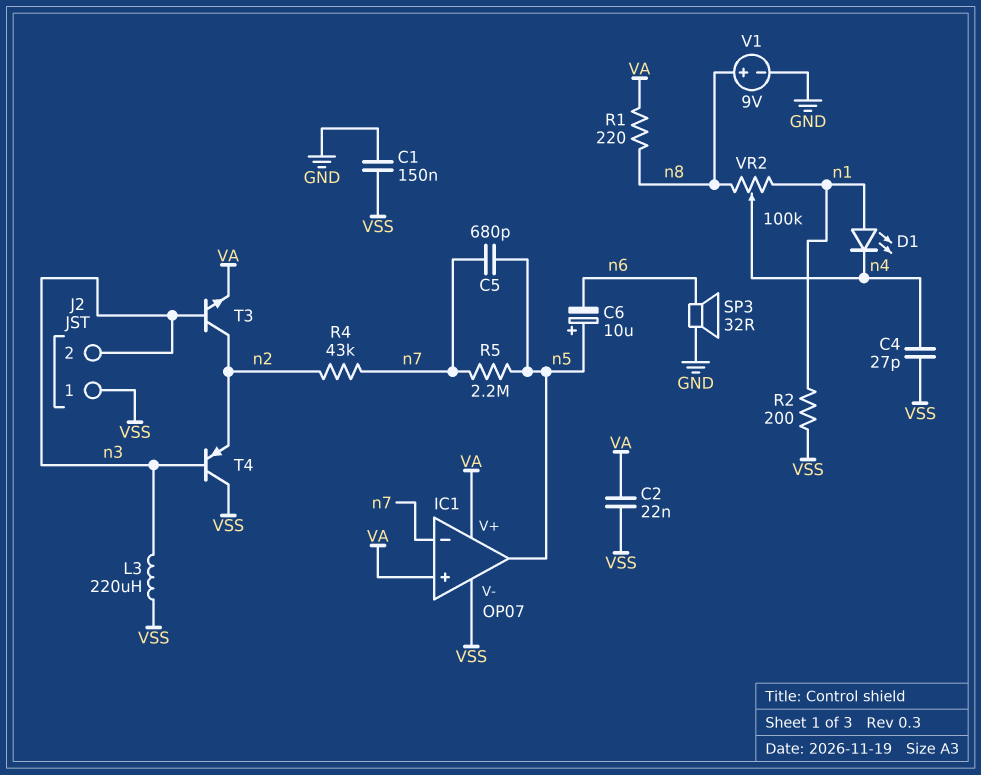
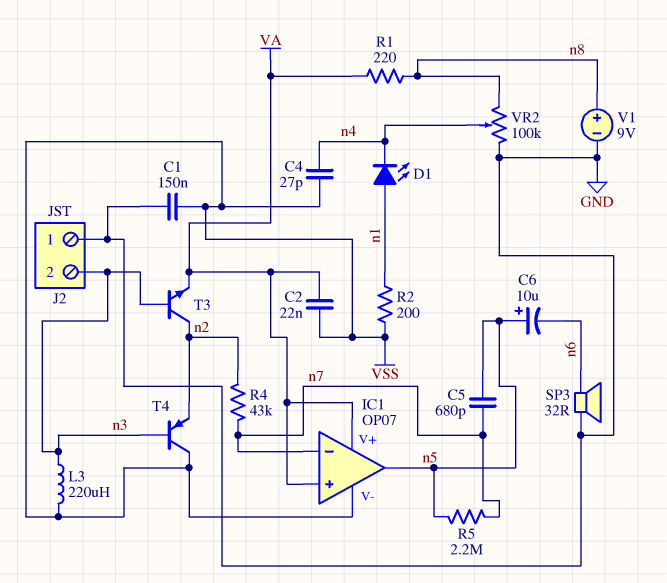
J2 pin 1: VSS -> GND
VR2: 100k (n1, n8, wiper n4) -> 100k (GND, n8, wiper n4)

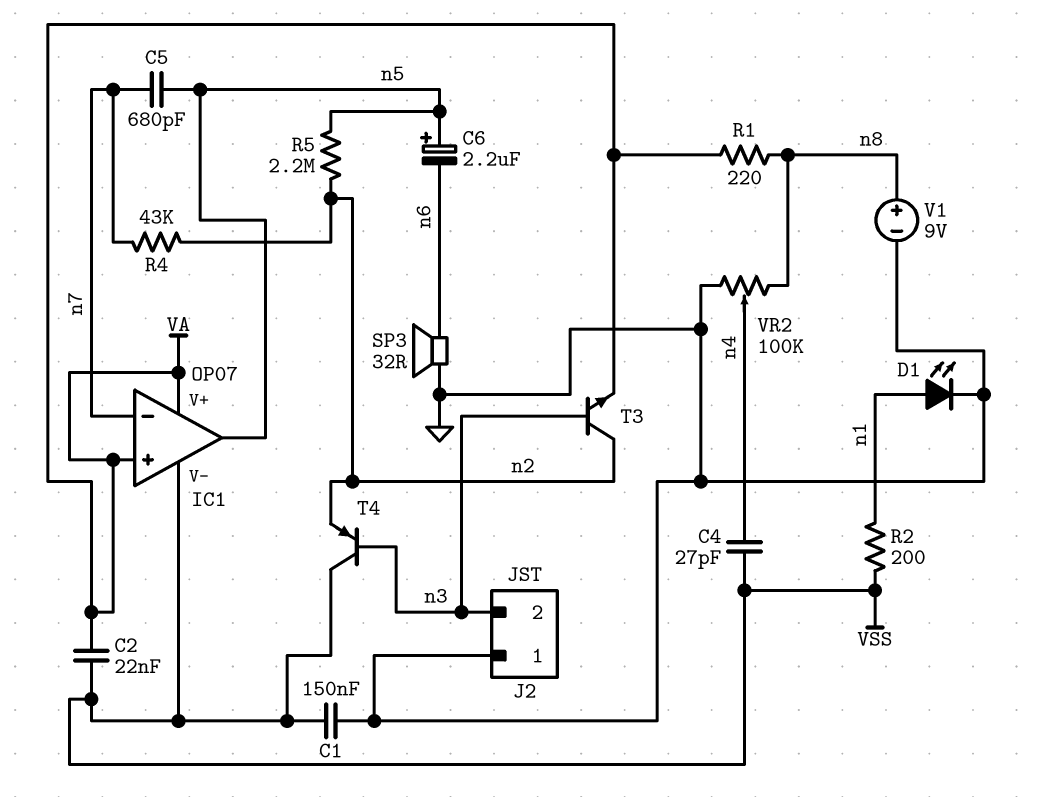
C6: 10uF (plus n5, minus n6) -> 2.2uF (plus n5, minus n6)
D1: LED (A n1, K n4) -> LED (A n1, K GND)
L3: 220uH (VSS, n3) -> none
R5: 2.2M (n5, n7) -> 2.2M (n2, n5)

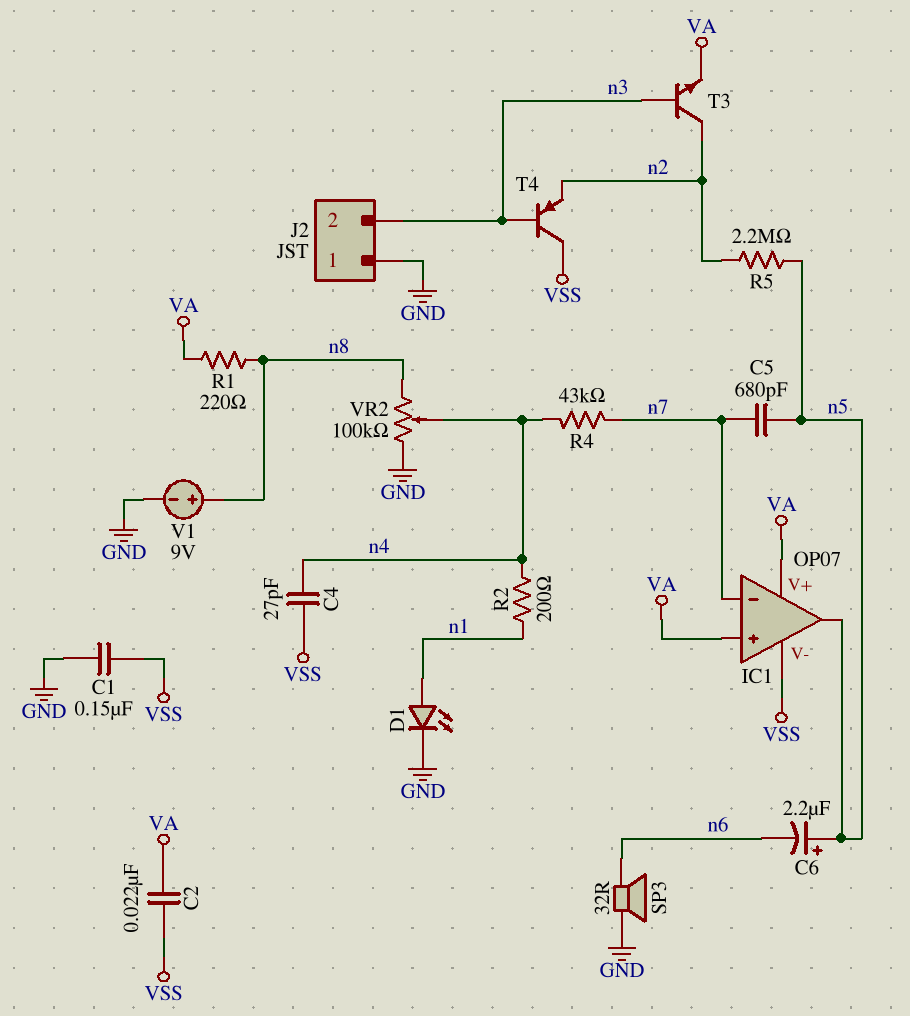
R2: 200 (VSS, n1) -> 200 (n1, n4)
R4: 43k (n2, n7) -> 43k (n4, n7)

